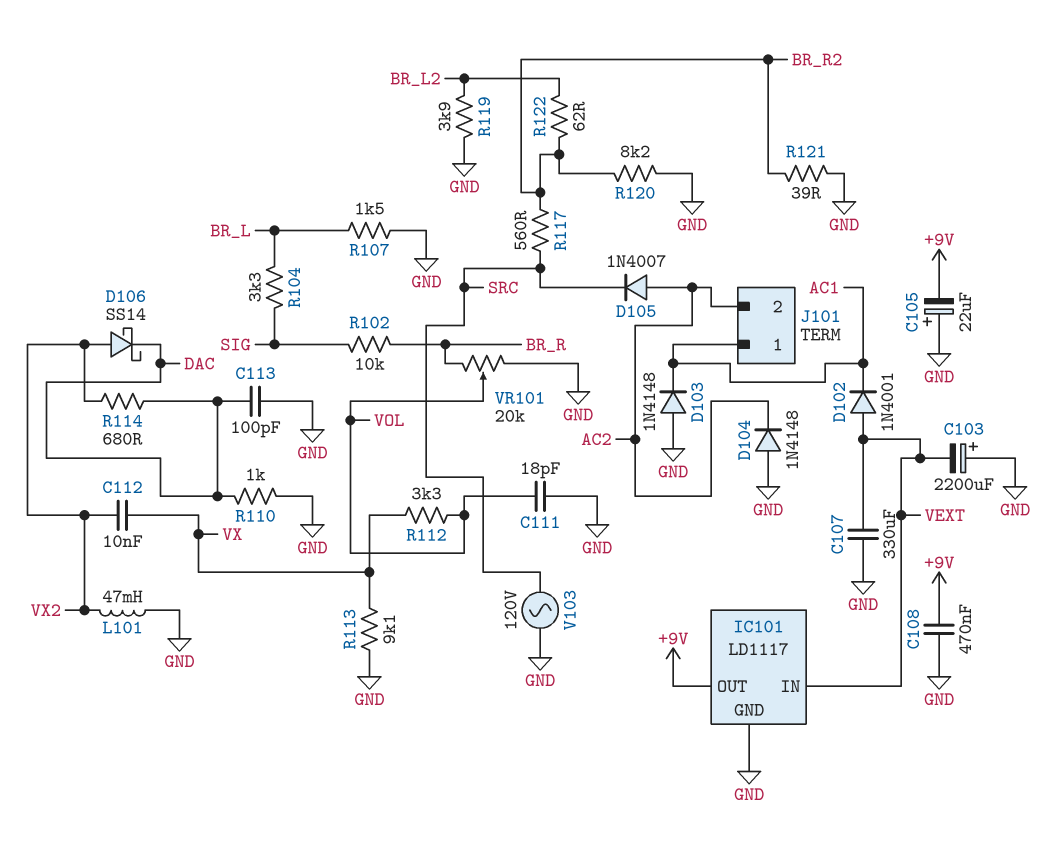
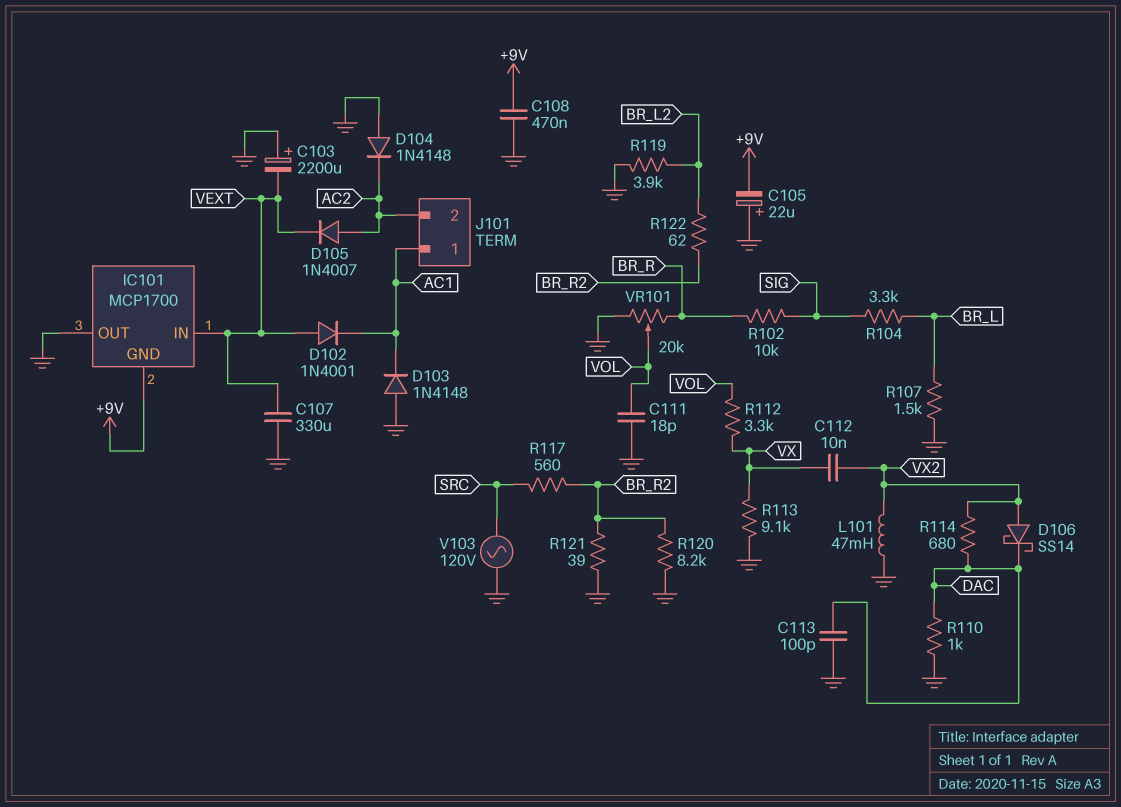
D105: diode 1N4007 (A AC2, K SRC) -> diode 1N4007 (A AC2, K VEXT)
IC101: LD1117 -> MCP1700
IC101 pin GND: GND -> +9V
IC101 pin OUT: +9V -> GND

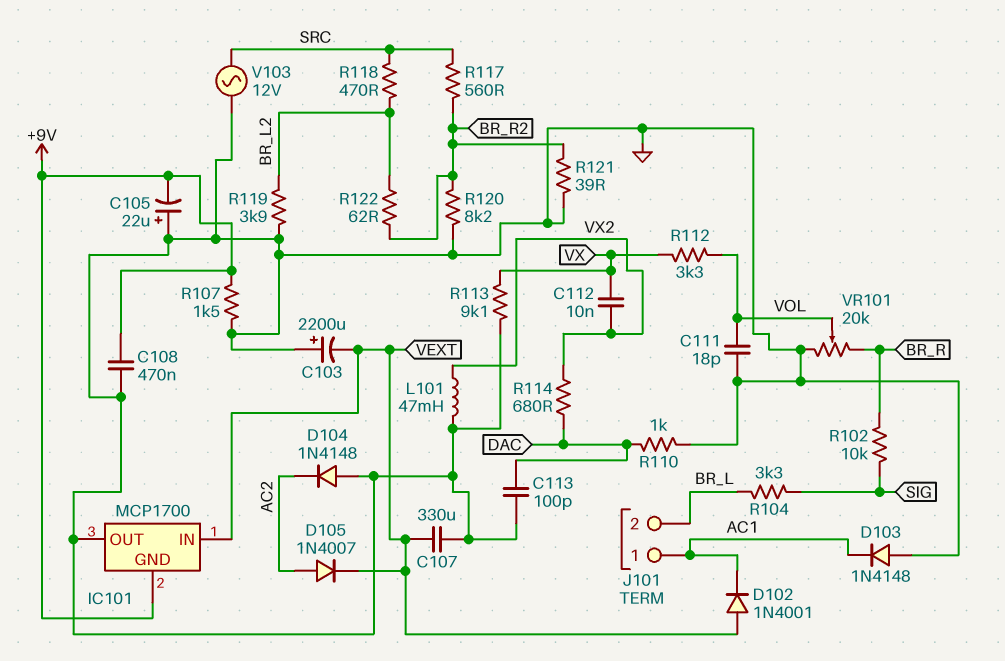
D106: schottky SS14 (A VX2, K DAC) -> none
J101 pin 2: AC2 -> BR_L
R107: 1.5k (BR_L, GND) -> 1.5k (+9V, GND)
R118: none -> 470 (BR_L2, SRC)
V103: AC 120V (GND, SRC) -> AC 12V (GND, SRC)

